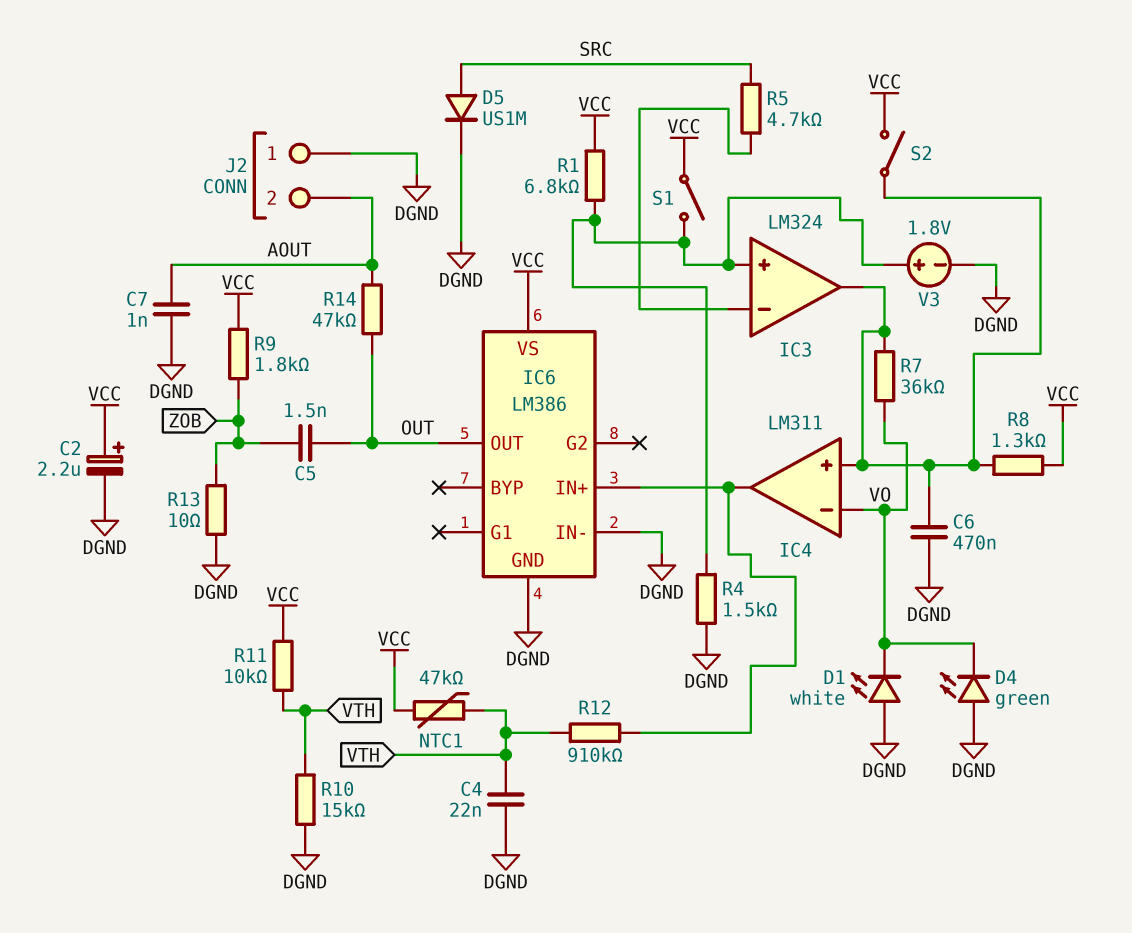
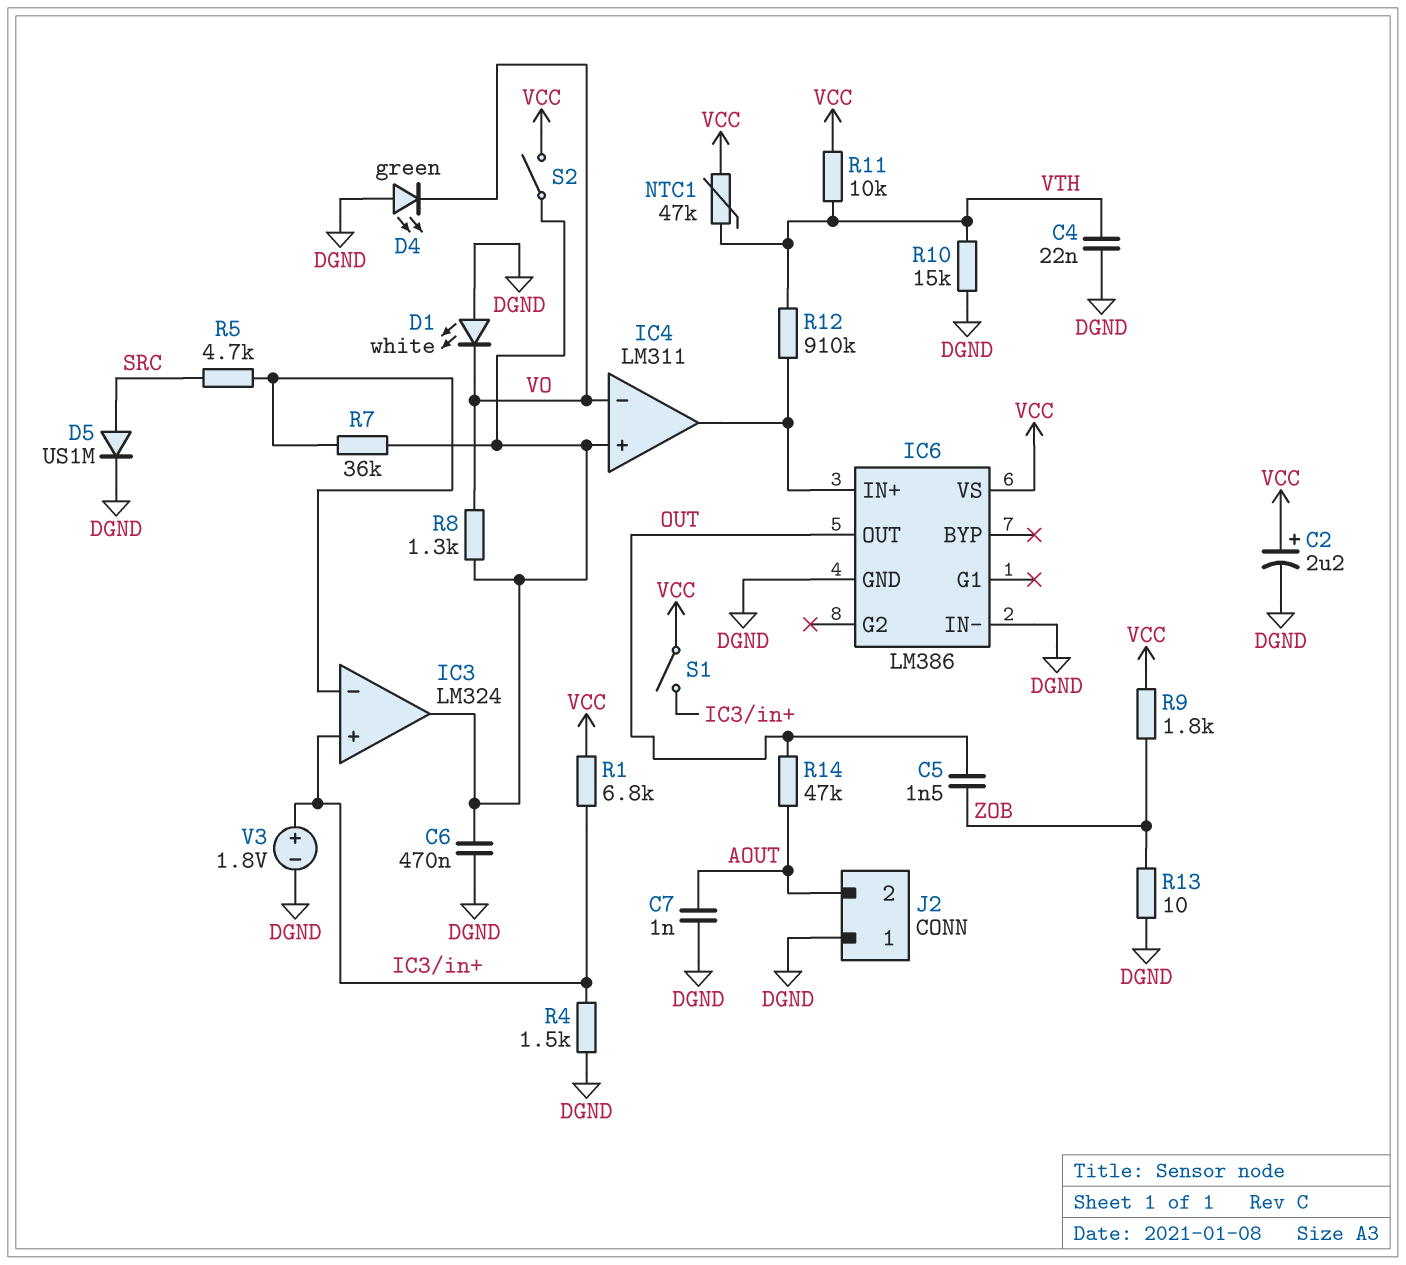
R7: 36k (IC3/out, VO) -> 36k (IC3/in-, IC3/out)
R8: 1.3k (IC3/out, VCC) -> 1.3k (IC3/out, VO)

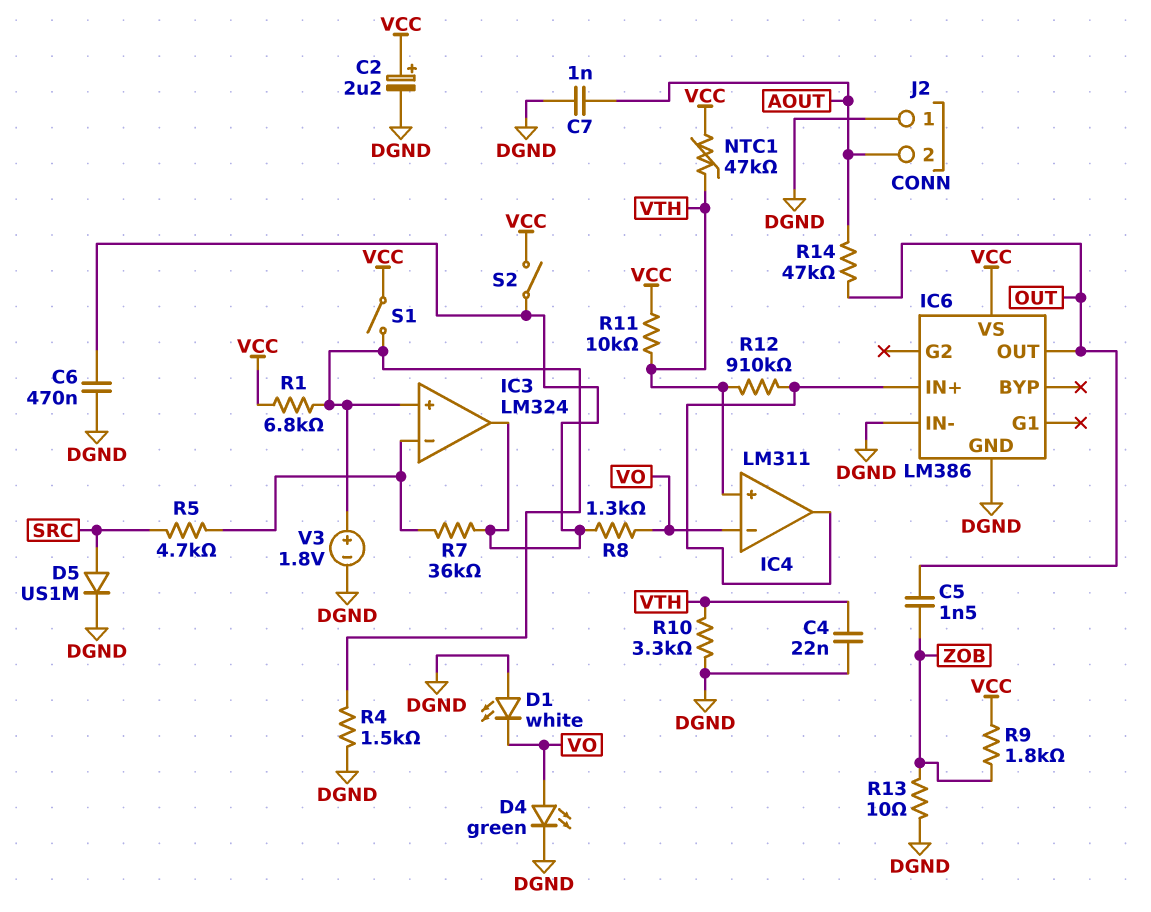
D4: LED green (A DGND, K VO) -> LED green (A VO, K DGND)
IC4 pin in+: IC3/out -> VTH
R10: 15k (DGND, VTH) -> 3.3k (DGND, VTH)

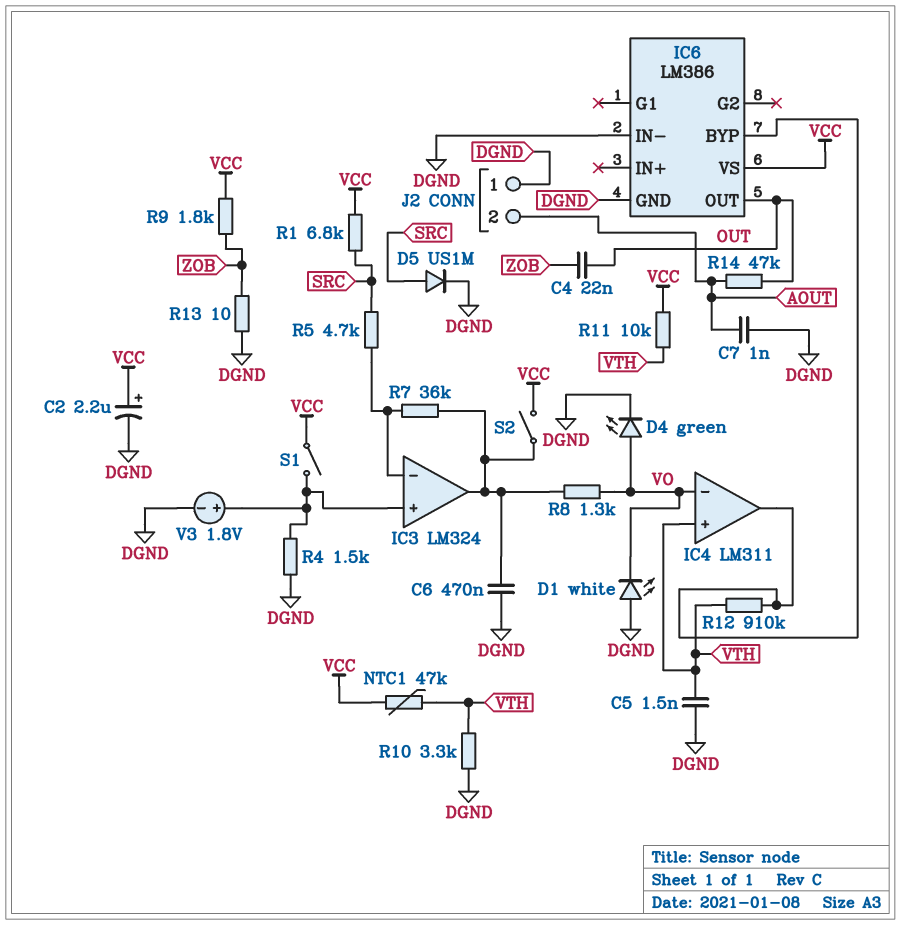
C4: 22nF (DGND, VTH) -> 22nF (OUT, ZOB)
C5: 1.5nF (OUT, ZOB) -> 1.5nF (DGND, VTH)
IC6 pin BYP: none -> IC4/out
IC6 pin IN+: IC4/out -> none
R1: 6.8k (IC3/in+, VCC) -> 6.8k (SRC, VCC)

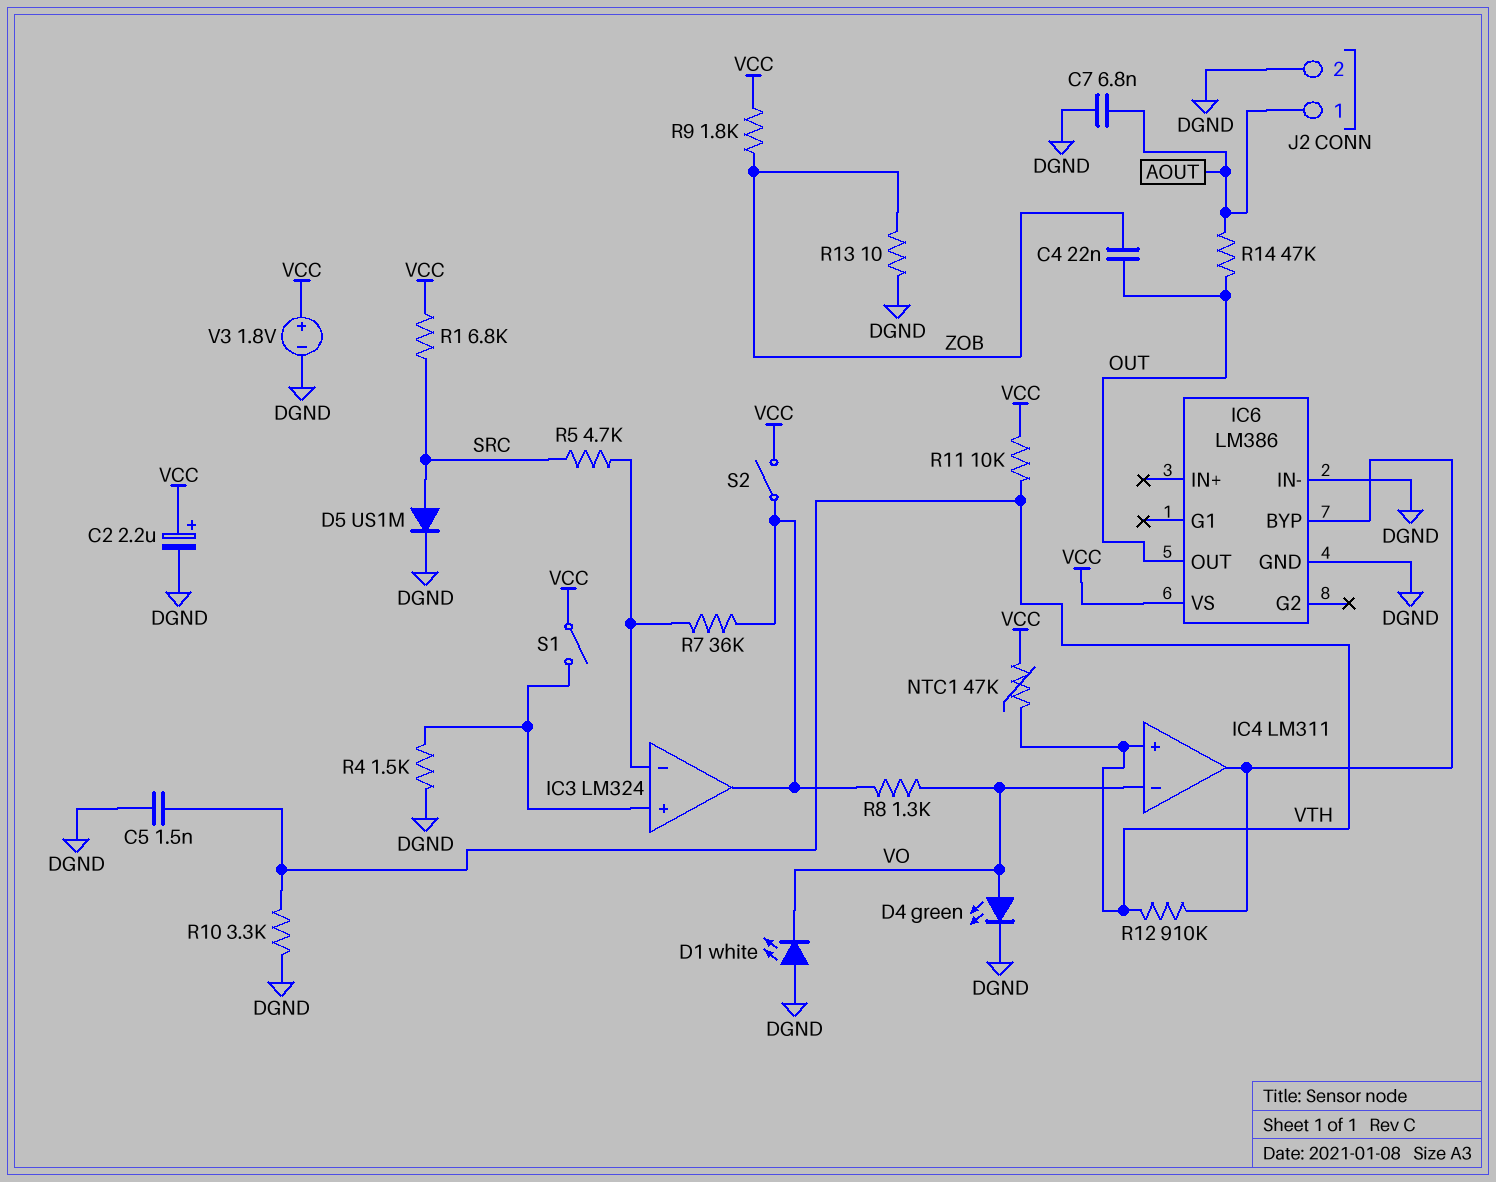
C6: 470nF (DGND, IC3/out) -> none
C7: 1nF (AOUT, DGND) -> 6.8nF (AOUT, DGND)
J2 pin 1: DGND -> AOUT
J2 pin 2: AOUT -> DGND
V3: 1.8V (plus IC3/in+, minus DGND) -> 1.8V (plus VCC, minus DGND)

